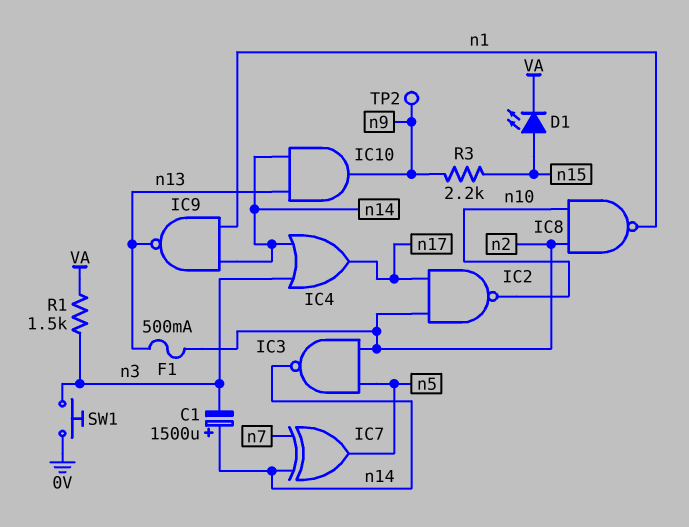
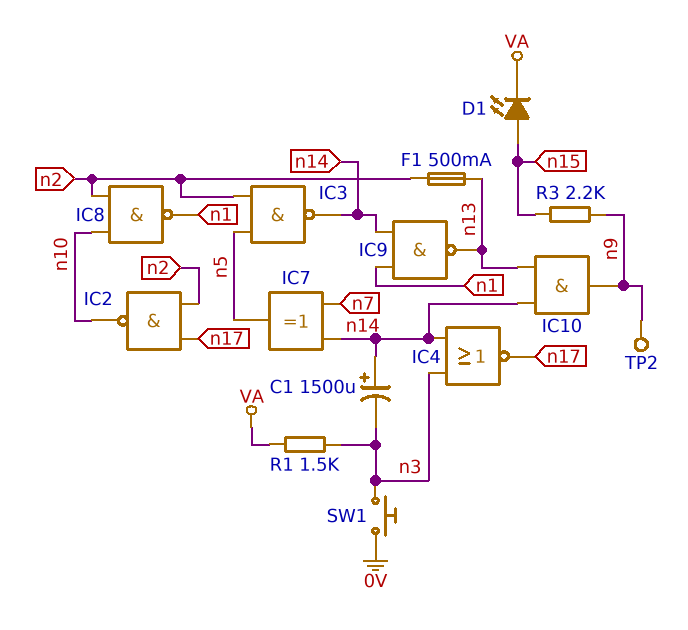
IC4: OR (in n3, in n14, out n17) -> NOR (in n3, in n14, out n17)

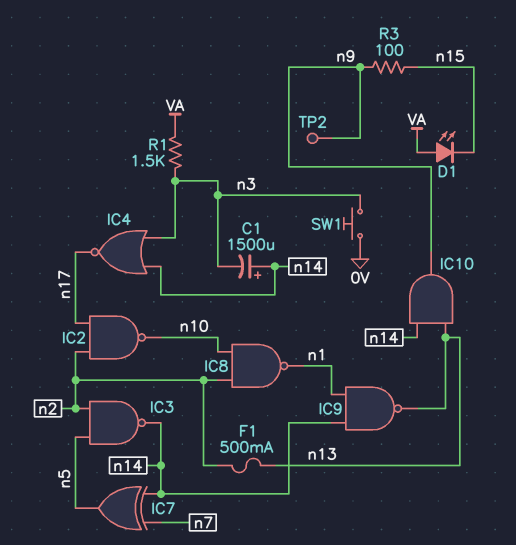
D1: LED (A n15, K VA) -> LED (A VA, K n15)
R3: 2.2k (n9, n15) -> 100 (n9, n15)

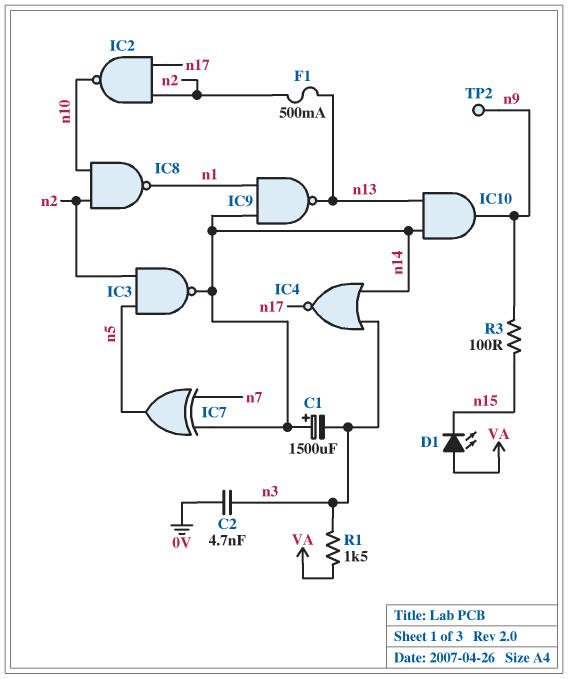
C2: none -> 4.7nF (0V, n3)
SW1: button (0V, n3) -> none

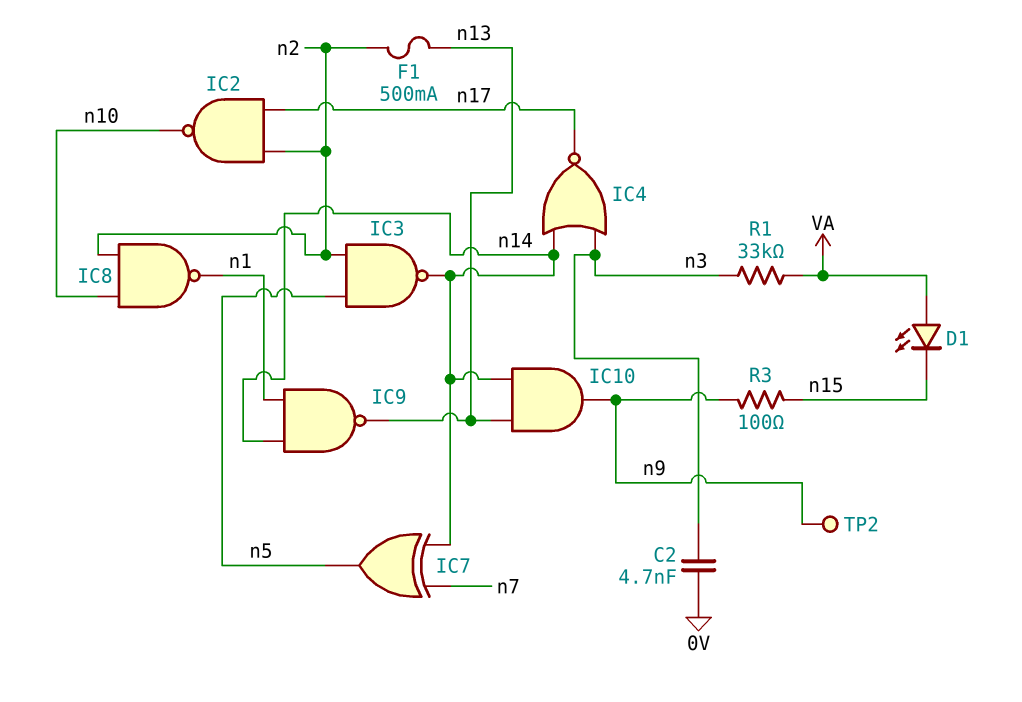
C1: 1500uF (plus n14, minus n3) -> none
R1: 1.5k (VA, n3) -> 33k (VA, n3)

